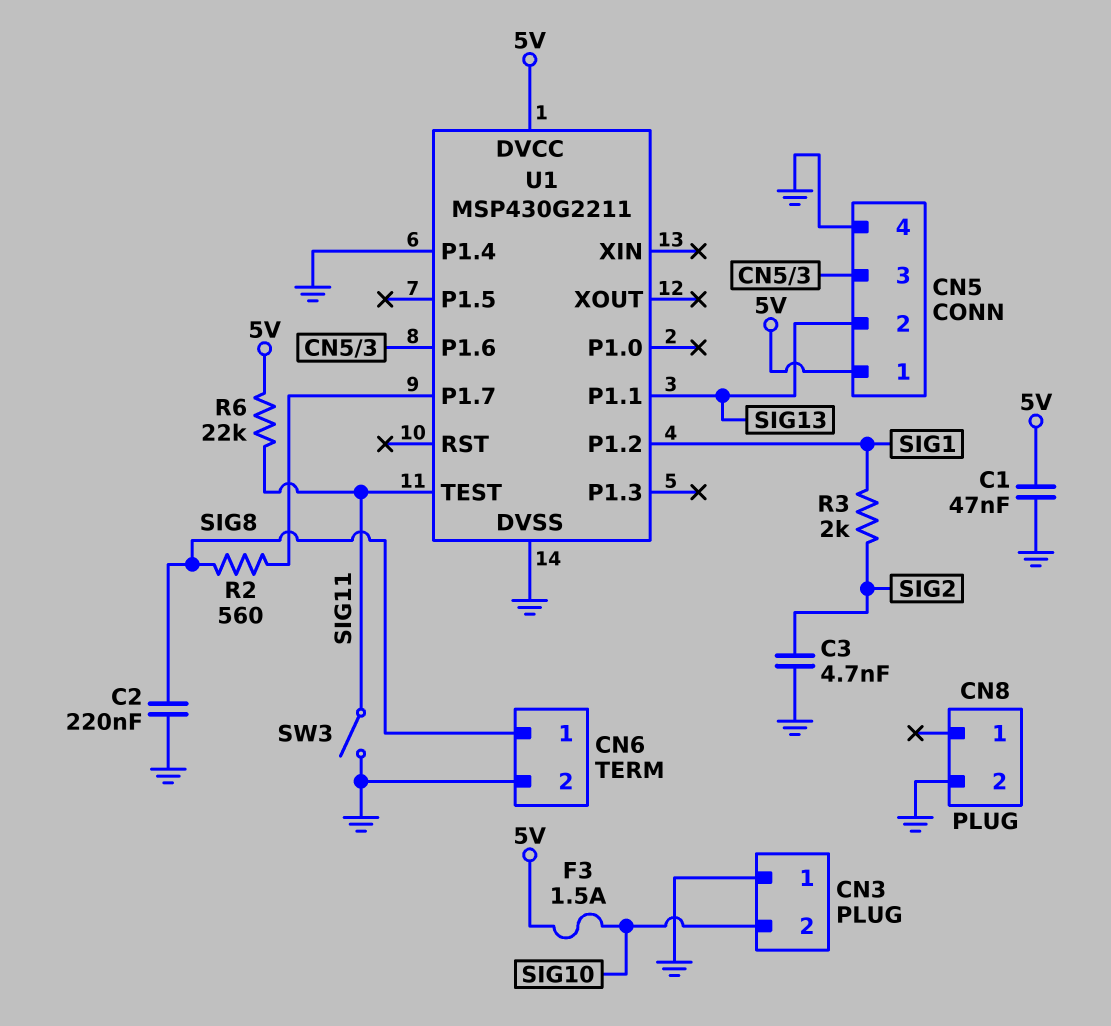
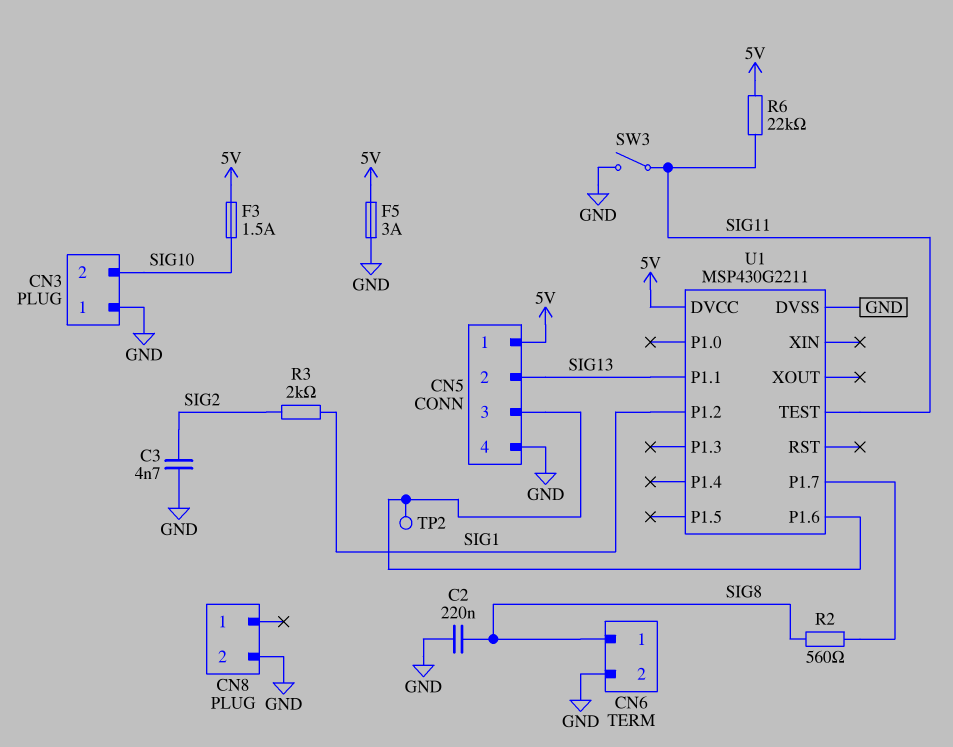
C1: 47nF (5V, GND) -> none
F5: none -> 3A (5V, GND)
TP2: none -> test point (CN5/3)
U1 pin P1.4: GND -> none

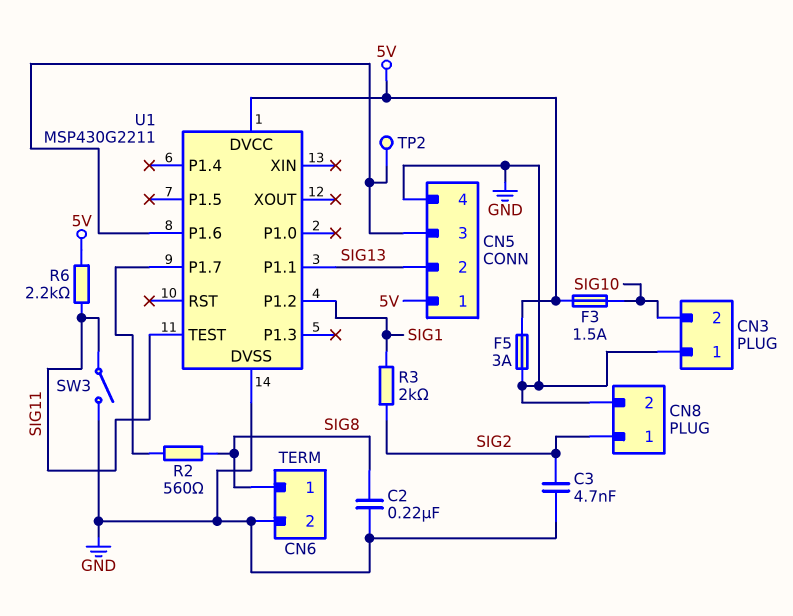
CN8 pin 1: none -> SIG2
R6: 22k (5V, SIG11) -> 2.2k (5V, SIG11)

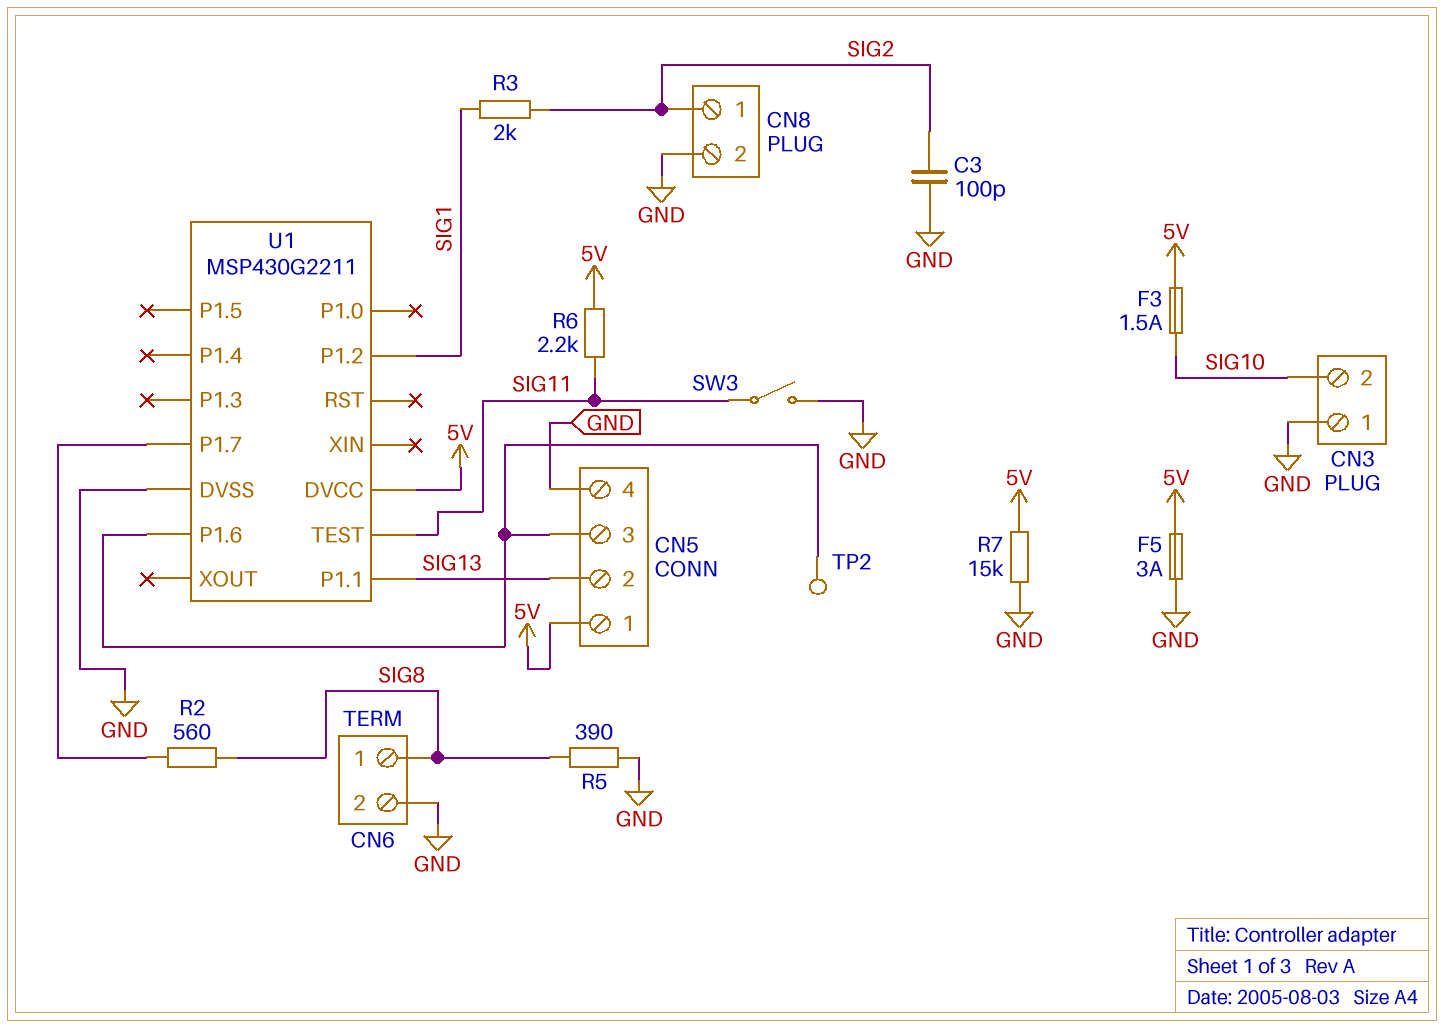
C2: 220nF (GND, SIG8) -> none
C3: 4.7nF (GND, SIG2) -> 100pF (GND, SIG2)
R5: none -> 390 (GND, SIG8)
R7: none -> 15k (5V, GND)

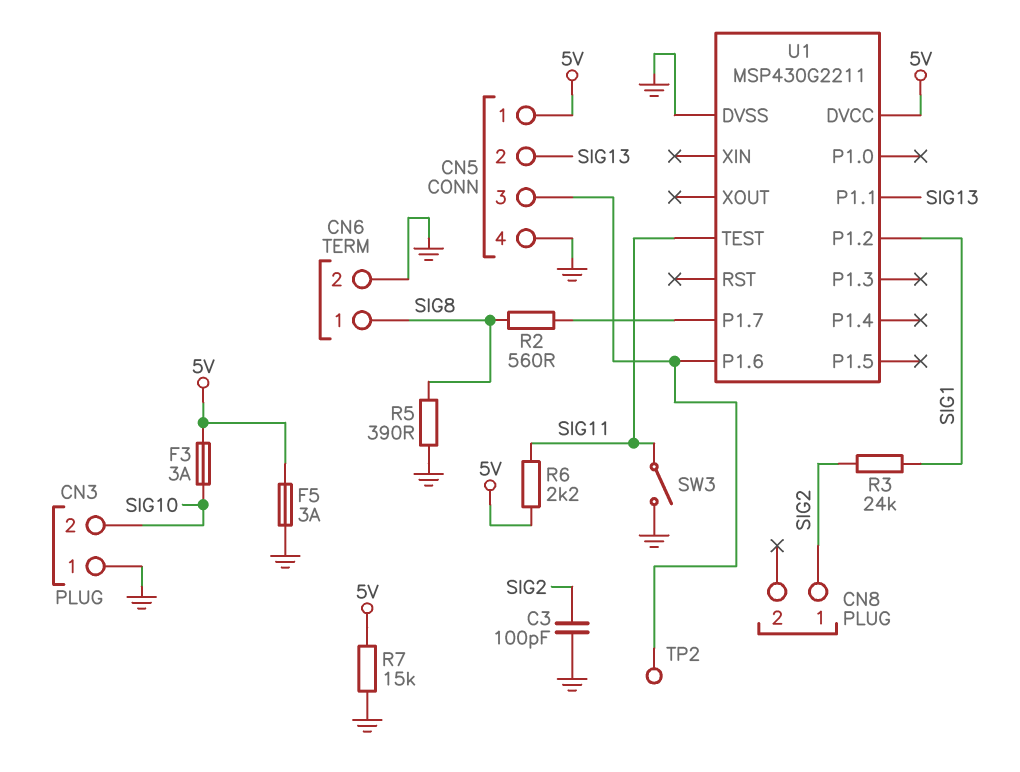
CN8 pin 2: GND -> none
F3: 1.5A (5V, SIG10) -> 3A (5V, SIG10)
R3: 2k (SIG1, SIG2) -> 24k (SIG1, SIG2)

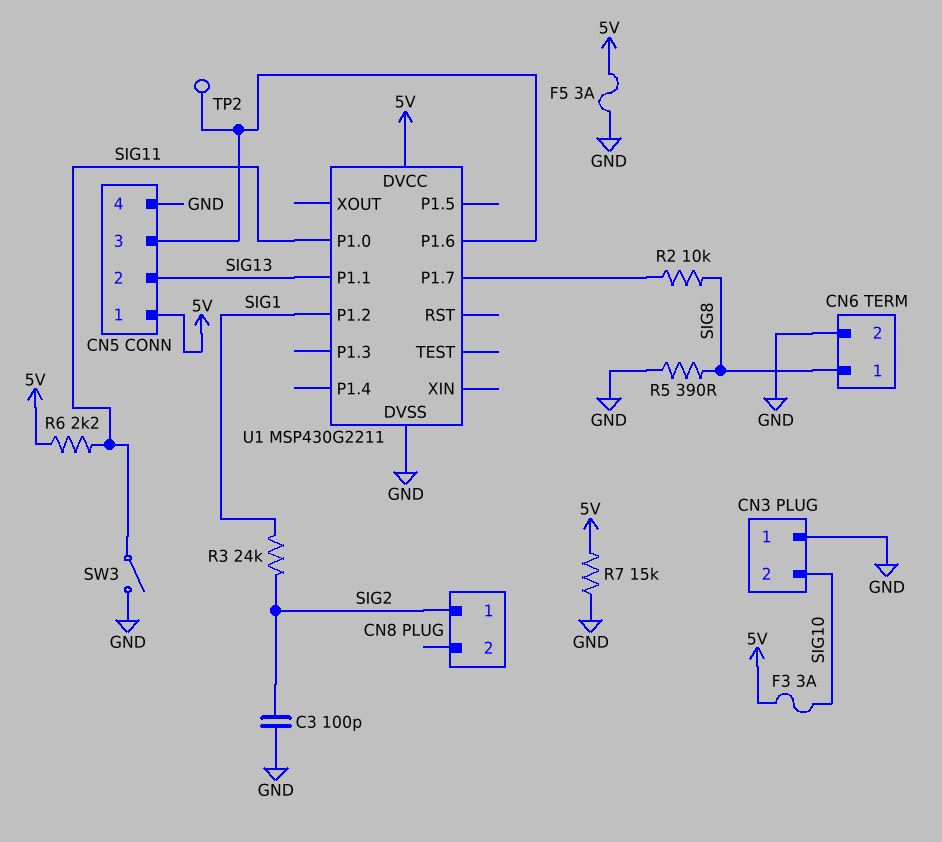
R2: 560 (SIG8, U1/P1.7) -> 10k (SIG8, U1/P1.7)
U1 pin P1.0: none -> SIG11
U1 pin TEST: SIG11 -> none

